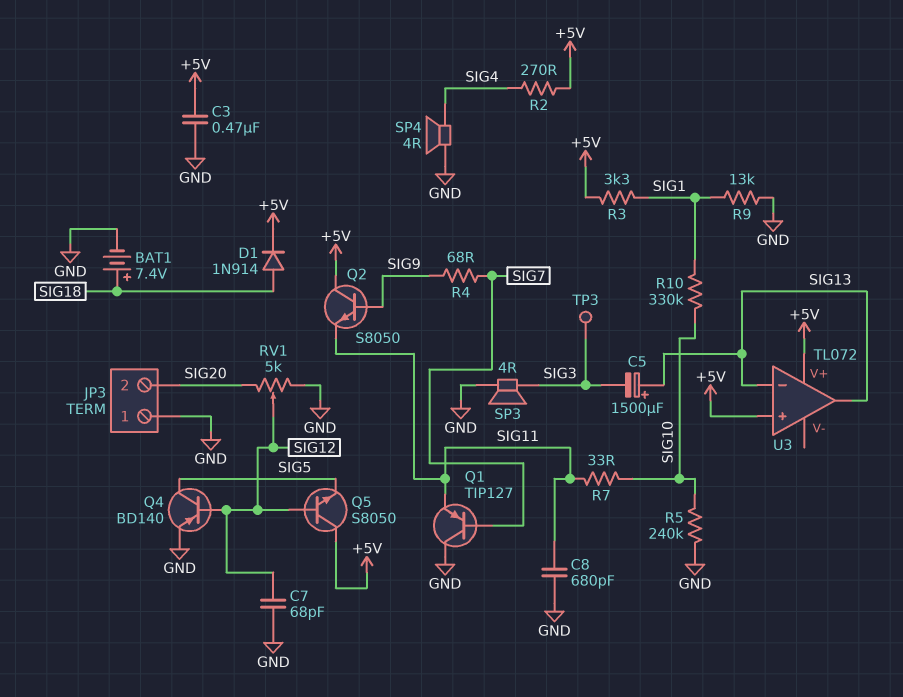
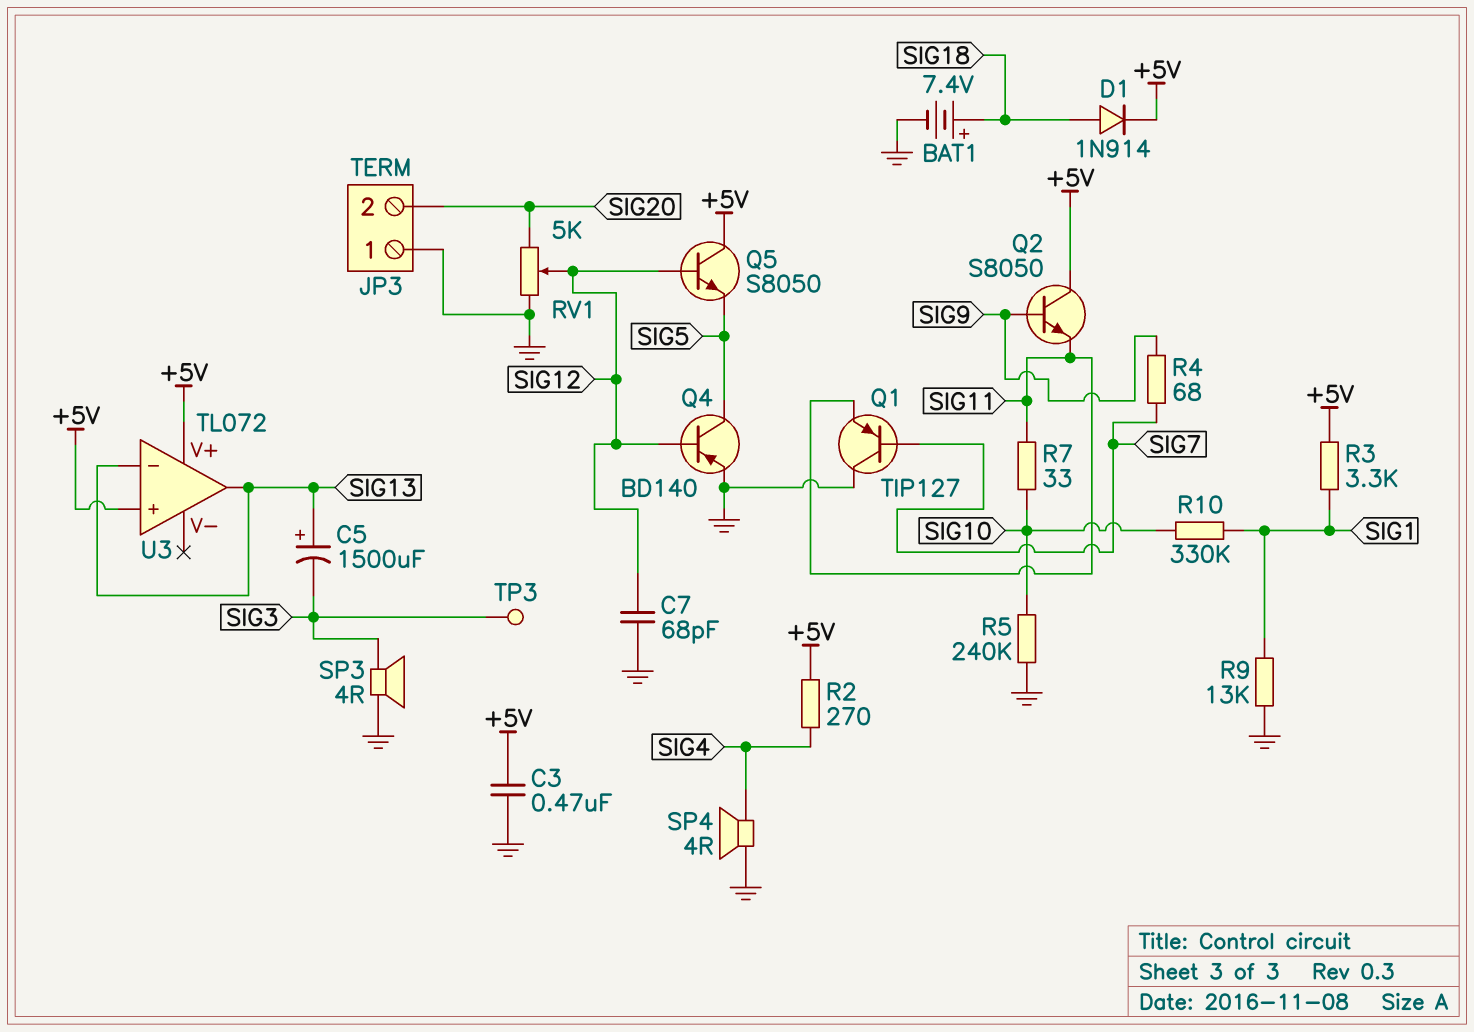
C8: 680pF (GND, SIG11) -> none

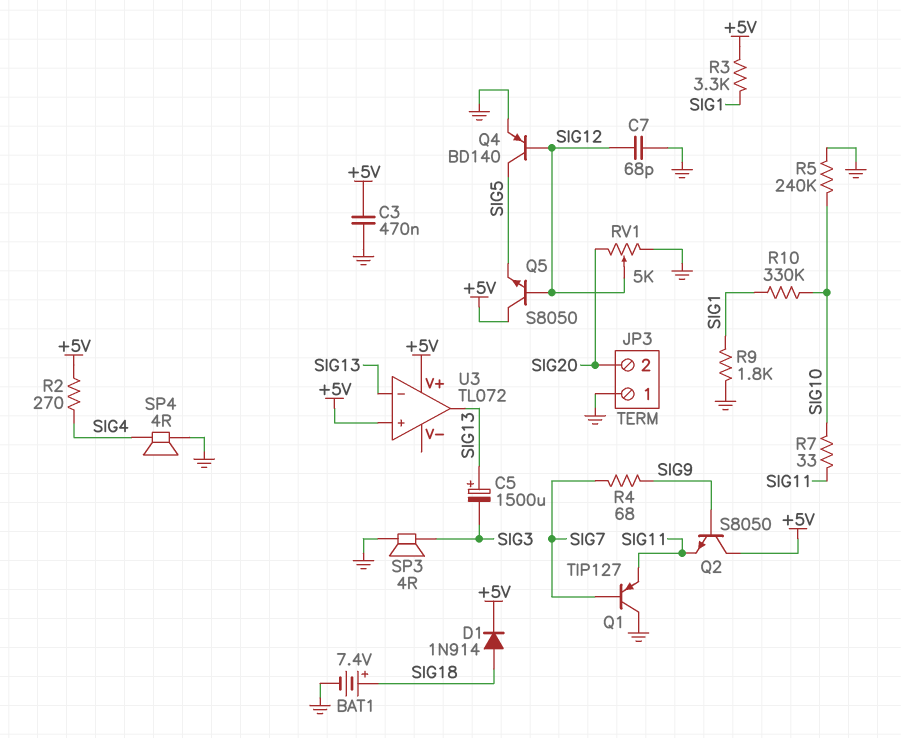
R9: 13k (GND, SIG1) -> 1.8k (GND, SIG1)
TP3: test point (SIG3) -> none

